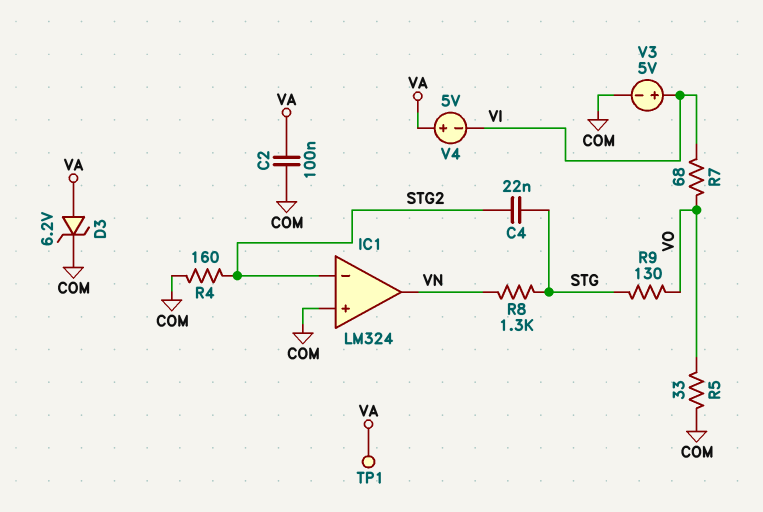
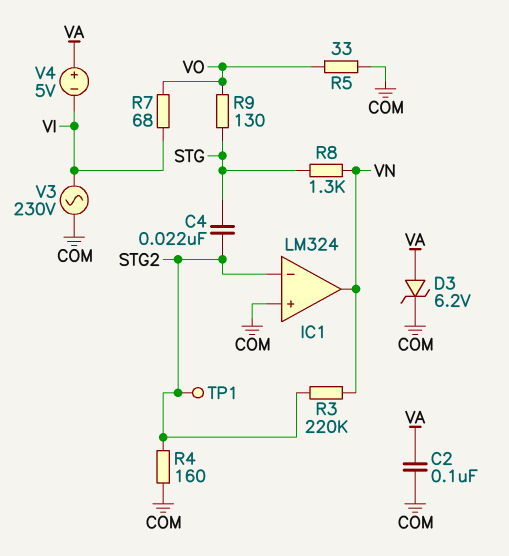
R3: none -> 220k (STG2, VN)
TP1: test point (VA) -> test point (STG2)
V3: 5V (plus VI, minus COM) -> AC 230V (COM, VI)

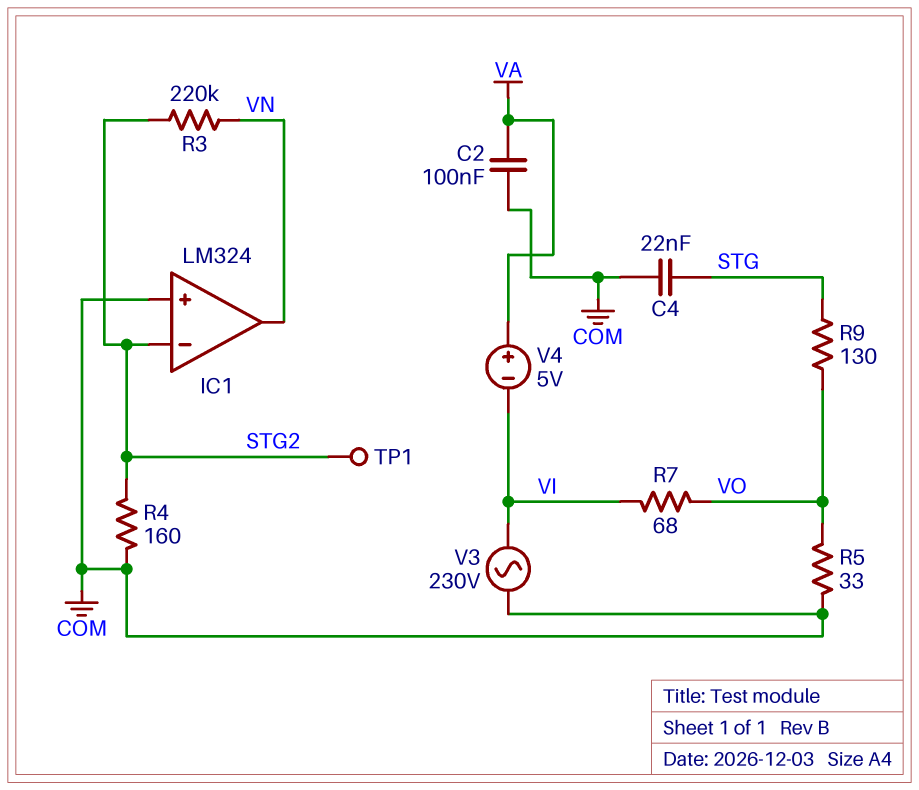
C4: 22nF (STG, STG2) -> 22nF (COM, STG)
D3: zener 6.2V (A VA, K COM) -> none
R8: 1.3k (STG, VN) -> none

